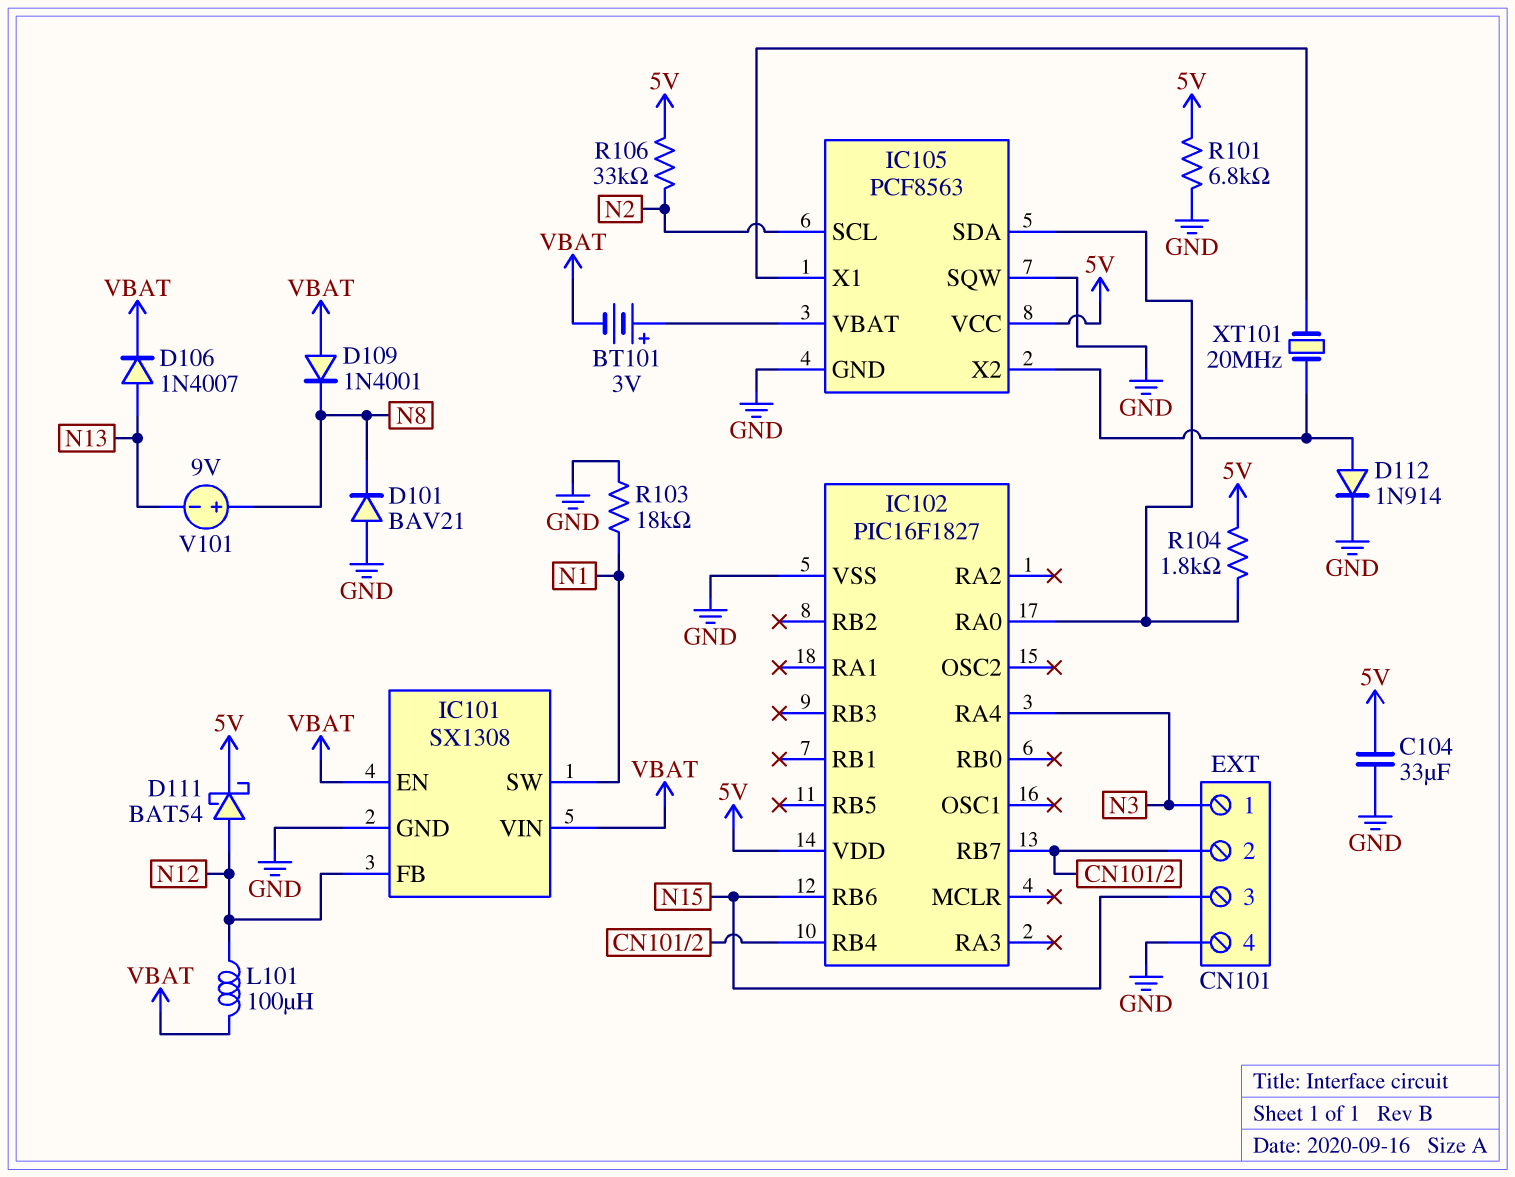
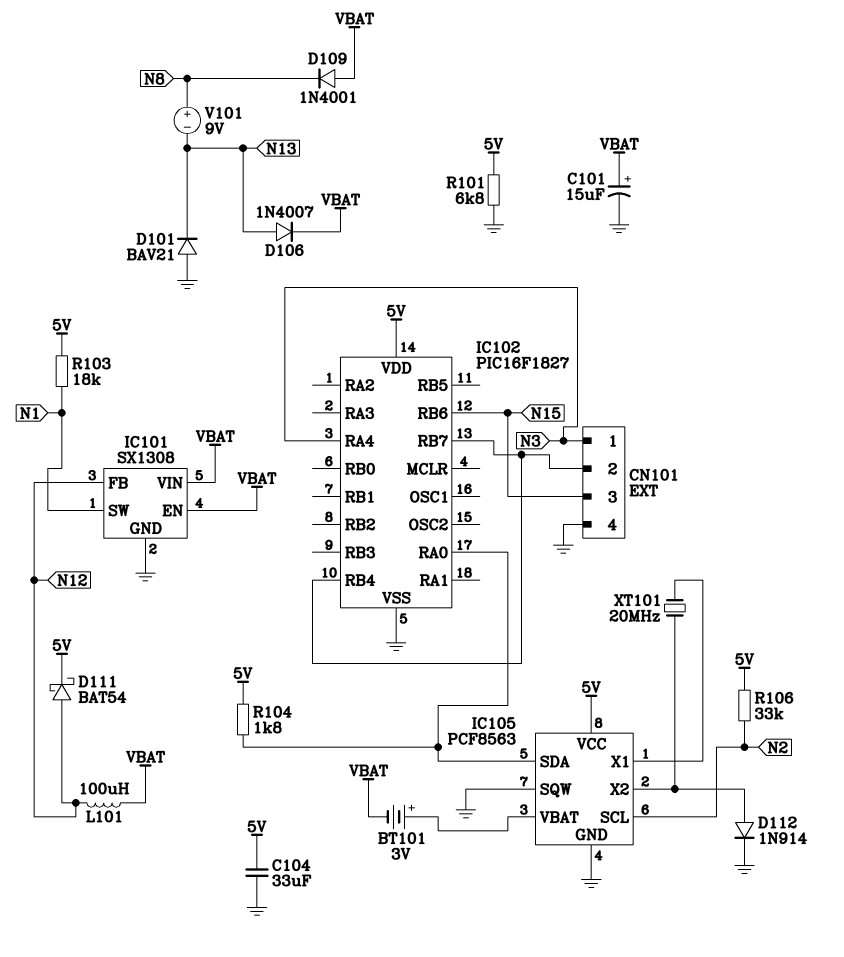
C101: none -> 15uF (plus VBAT, minus GND)
D101: diode BAV21 (A GND, K N8) -> diode BAV21 (A GND, K N13)
R103: 18k (GND, N1) -> 18k (5V, N1)

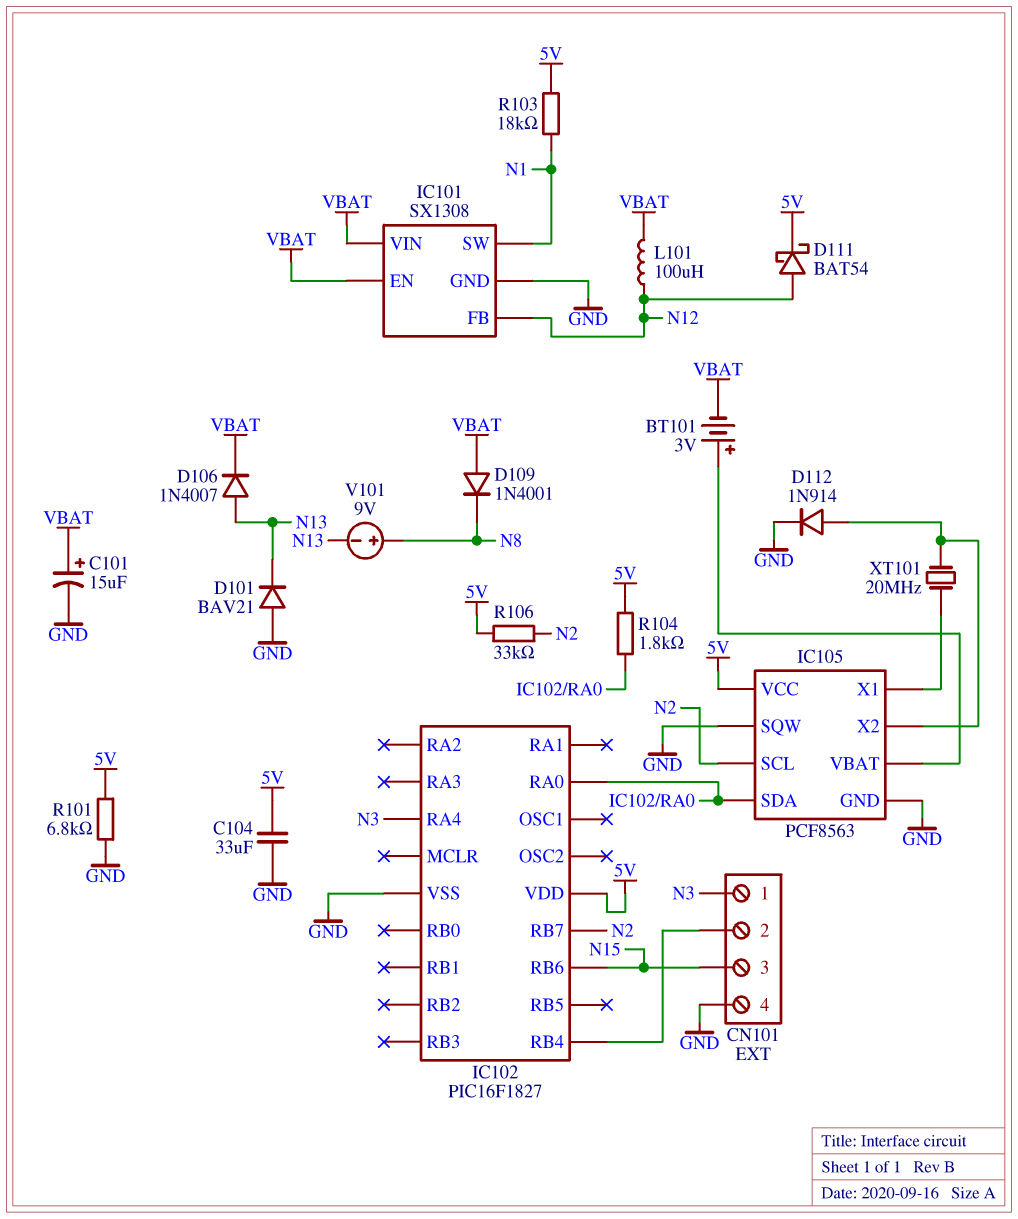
IC102 pin RB7: CN101/2 -> N2

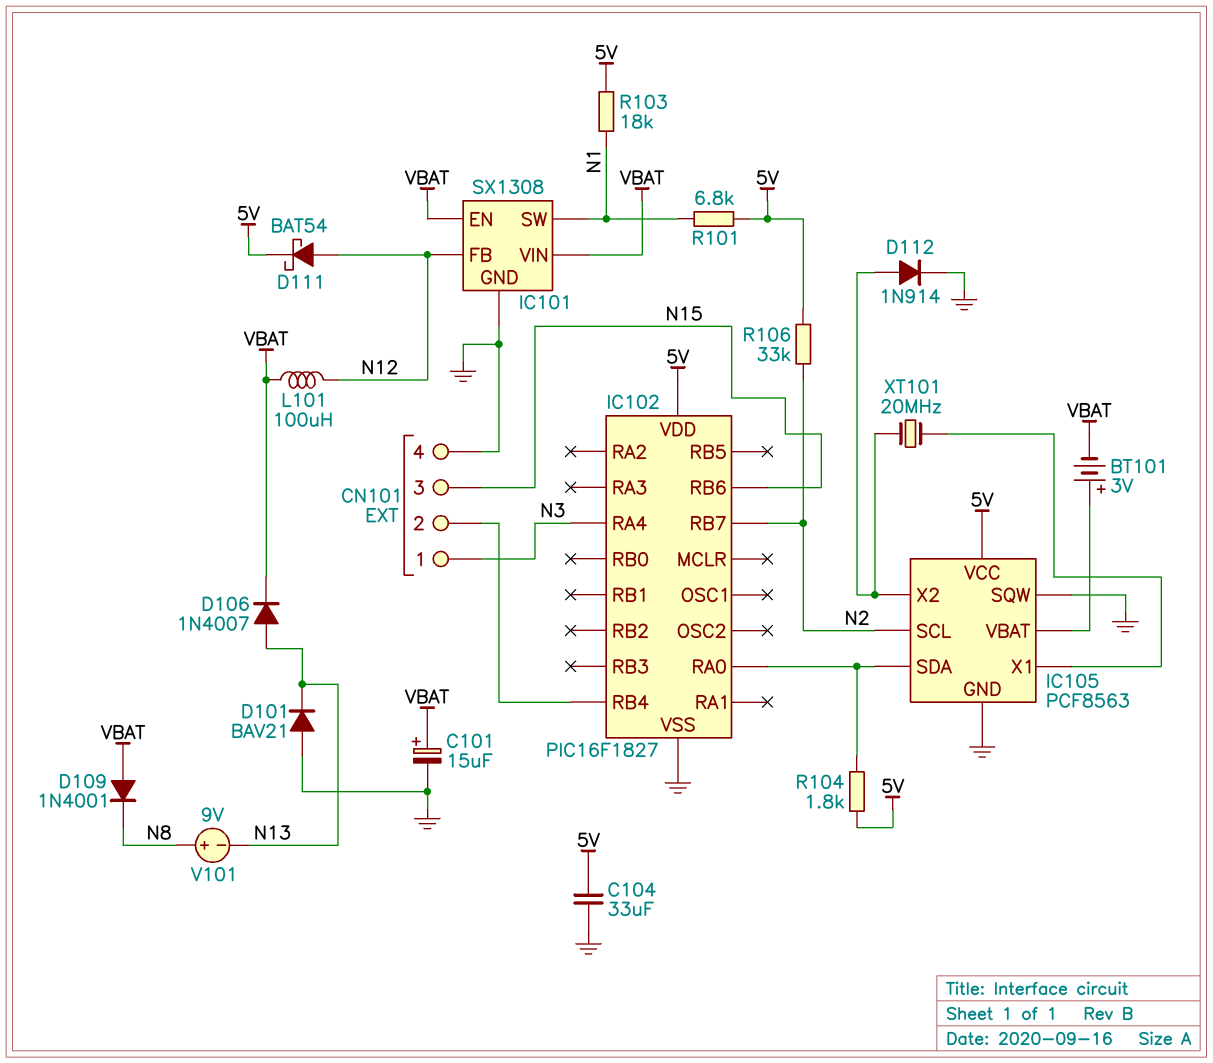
R101: 6.8k (5V, GND) -> 6.8k (5V, N1)

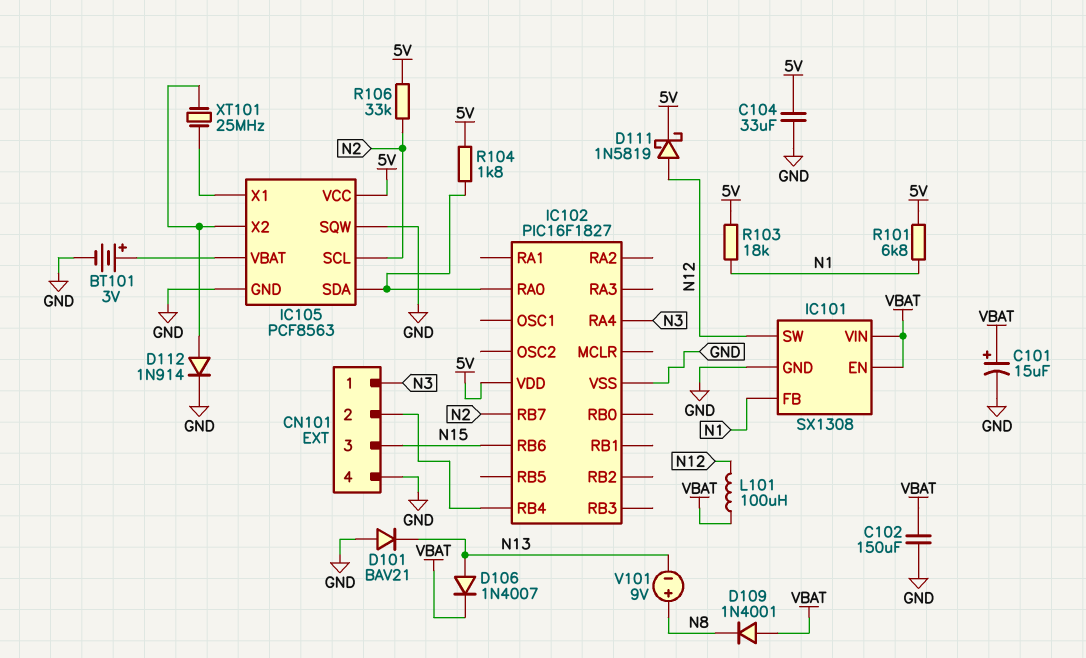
BT101: 3V (plus IC105/VBAT, minus VBAT) -> 3V (plus IC105/VBAT, minus GND)
C102: none -> 150uF (GND, VBAT)
D111: schottky BAT54 (A N12, K 5V) -> schottky 1N5819 (A N12, K 5V)
IC101 pin FB: N12 -> N1
IC101 pin SW: N1 -> N12
XT101: 20MHz (IC105/X1, IC105/X2) -> 25MHz (IC105/X1, IC105/X2)

